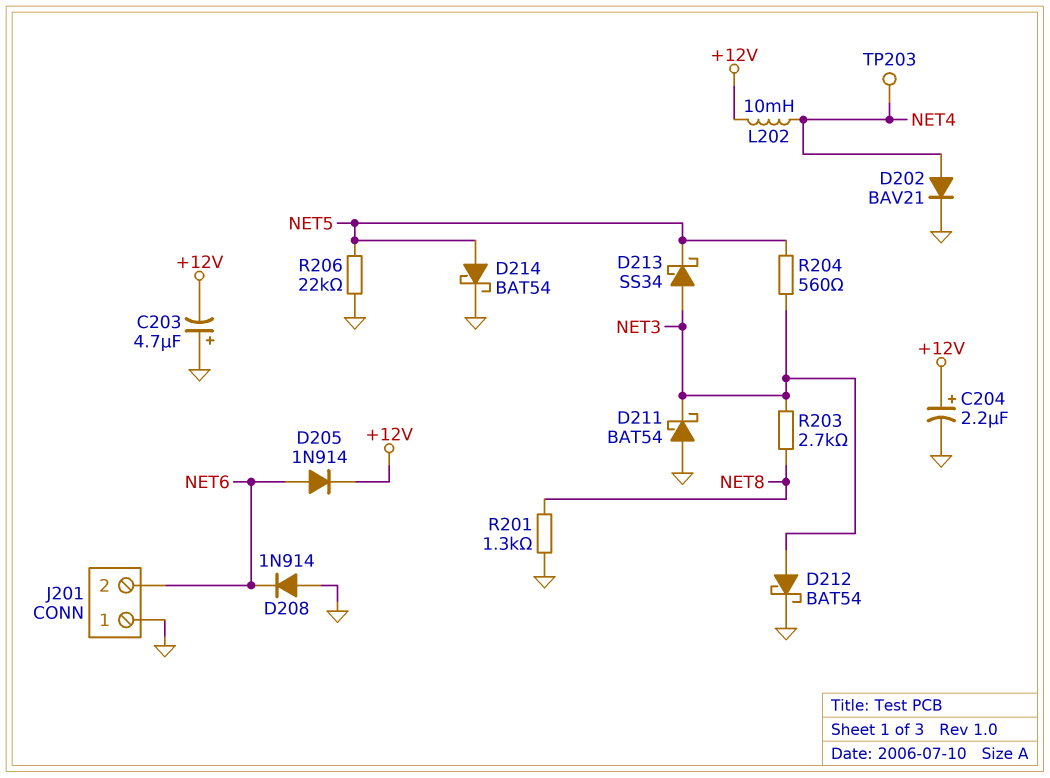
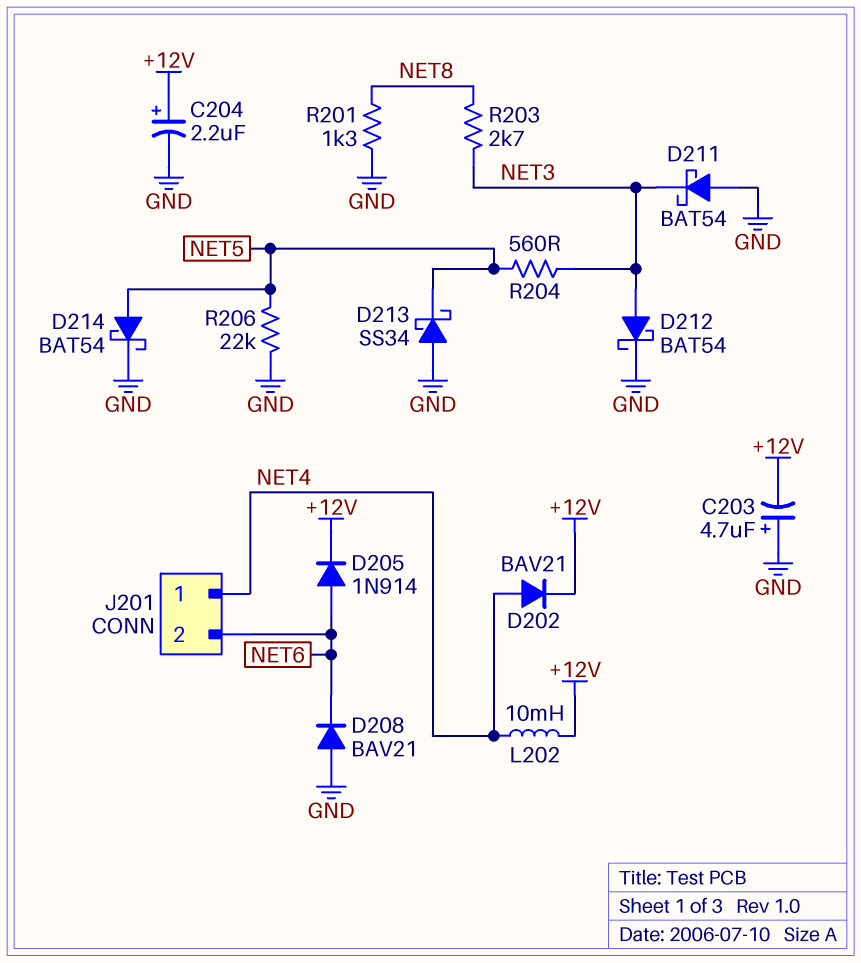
D202: diode BAV21 (A NET4, K GND) -> diode BAV21 (A NET4, K +12V)
D208: diode 1N914 (A GND, K NET6) -> diode BAV21 (A GND, K NET6)
D213: schottky SS34 (A NET3, K NET5) -> schottky SS34 (A GND, K NET5)
J201 pin 1: GND -> NET4
TP203: test point (NET4) -> none

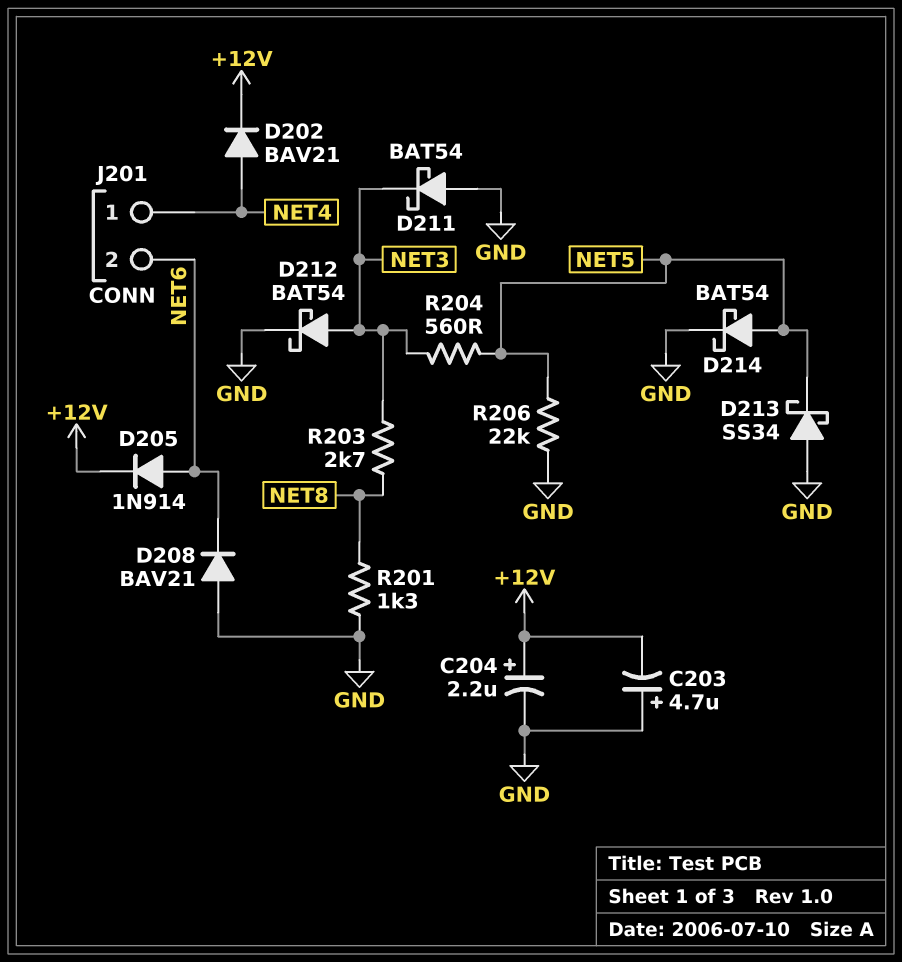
L202: 10mH (+12V, NET4) -> none

